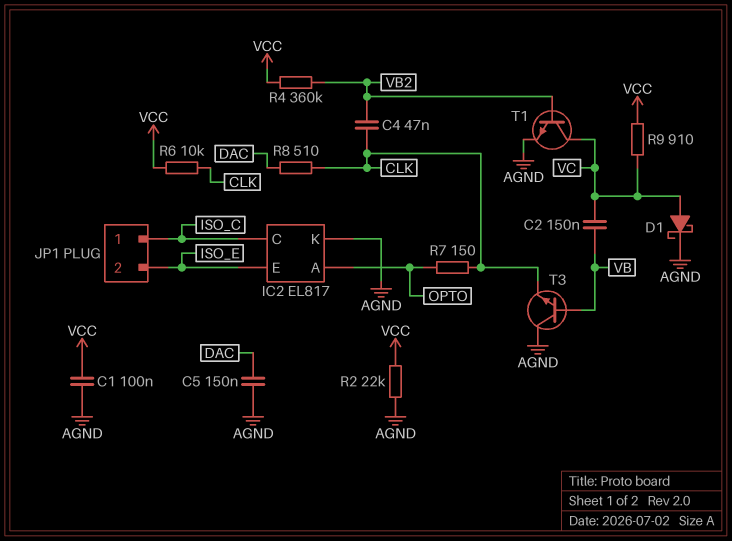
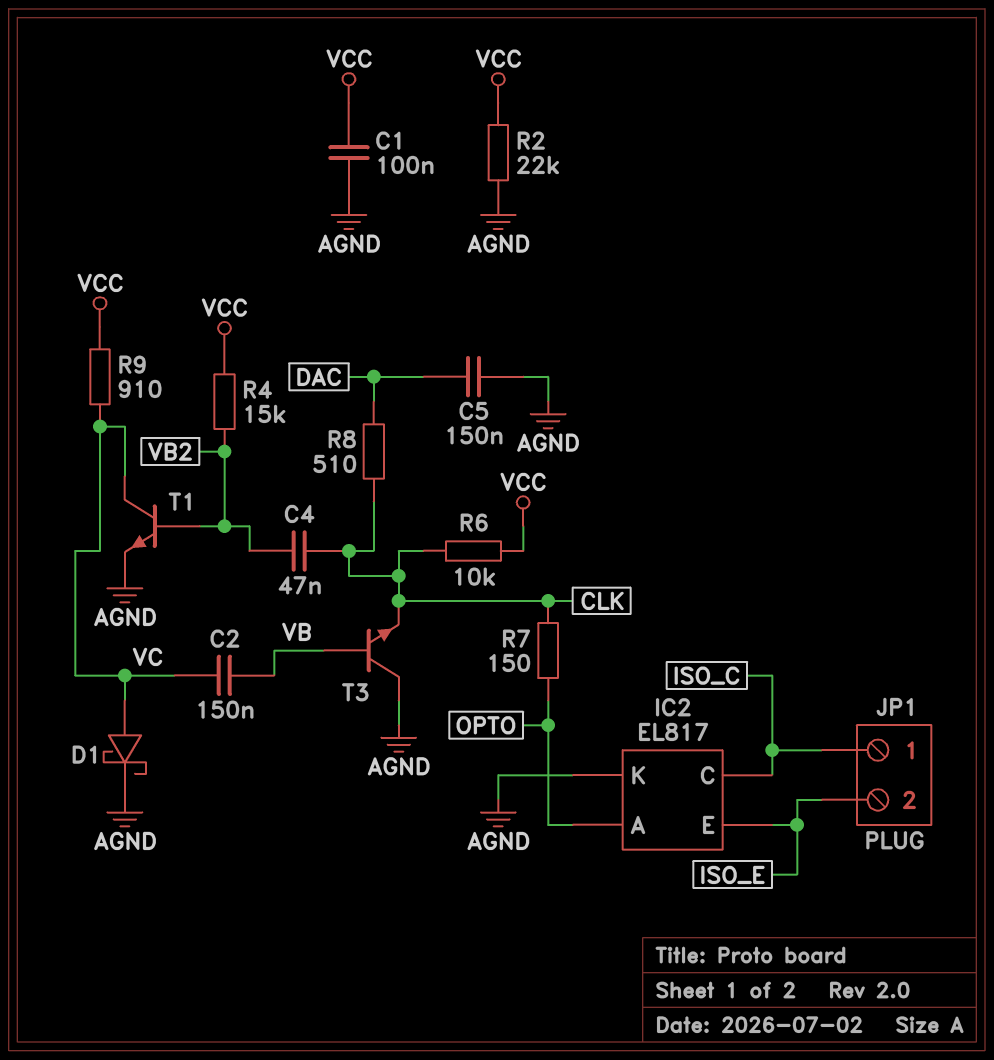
R4: 360k (VB2, VCC) -> 15k (VB2, VCC)

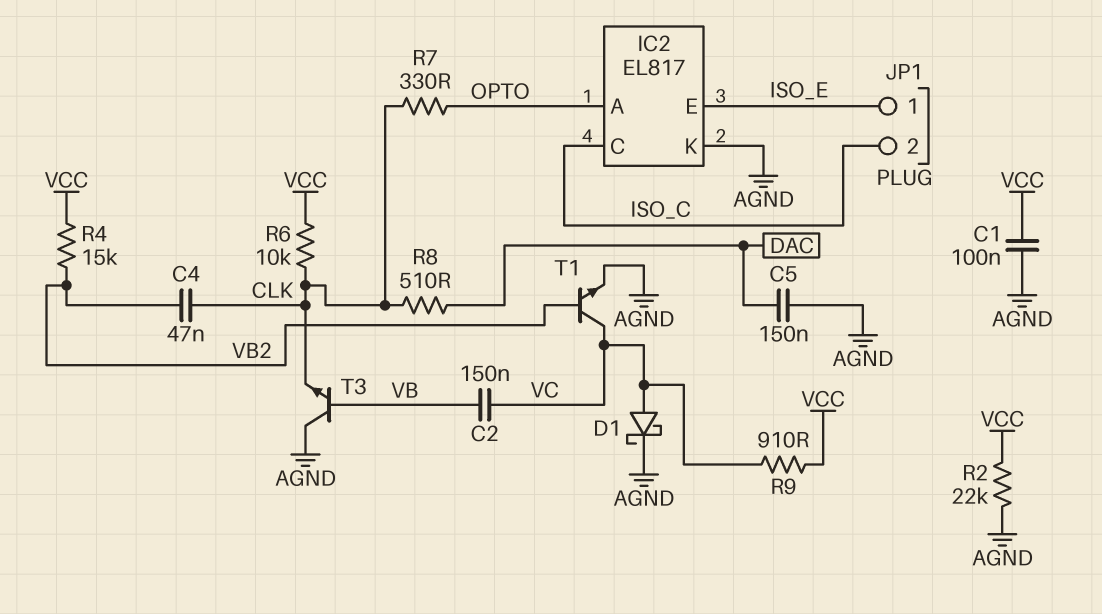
JP1 pin 1: ISO_C -> ISO_E
JP1 pin 2: ISO_E -> ISO_C
R7: 150 (CLK, OPTO) -> 330 (CLK, OPTO)

